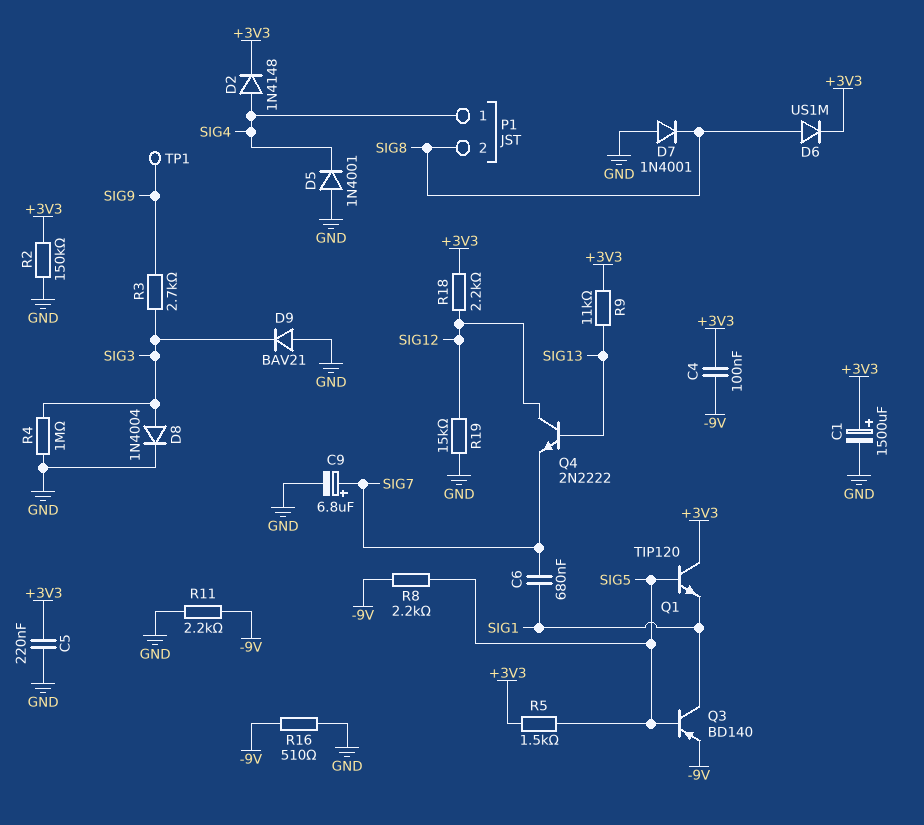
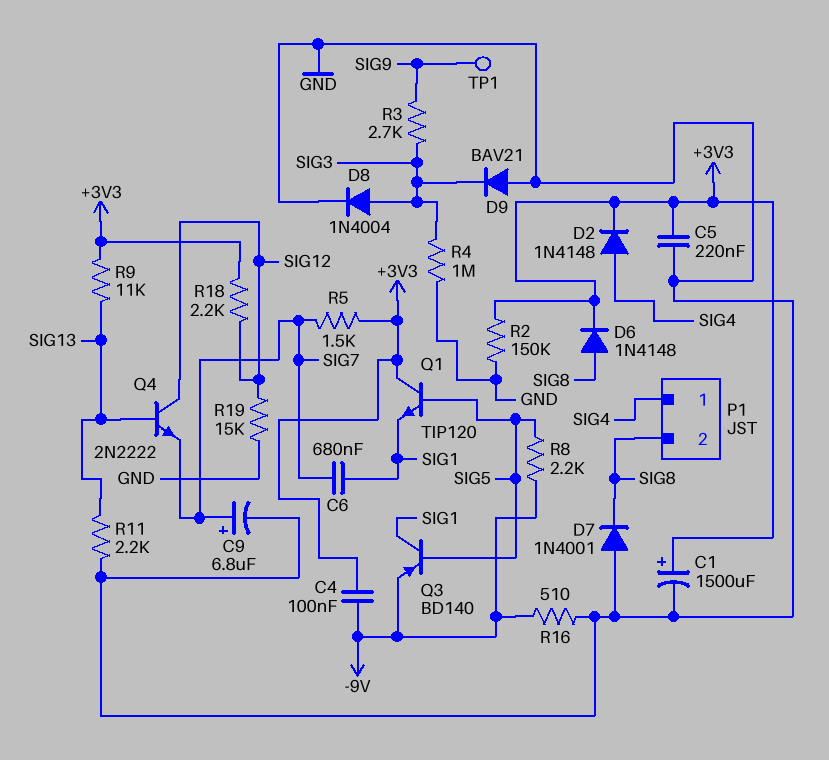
D5: diode 1N4001 (A GND, K SIG4) -> none
D6: diode US1M (A SIG8, K +3V3) -> diode 1N4148 (A SIG8, K +3V3)
R5: 1.5k (+3V3, SIG5) -> 1.5k (+3V3, SIG7)
R11: 2.2k (-9V, GND) -> 2.2k (GND, SIG13)

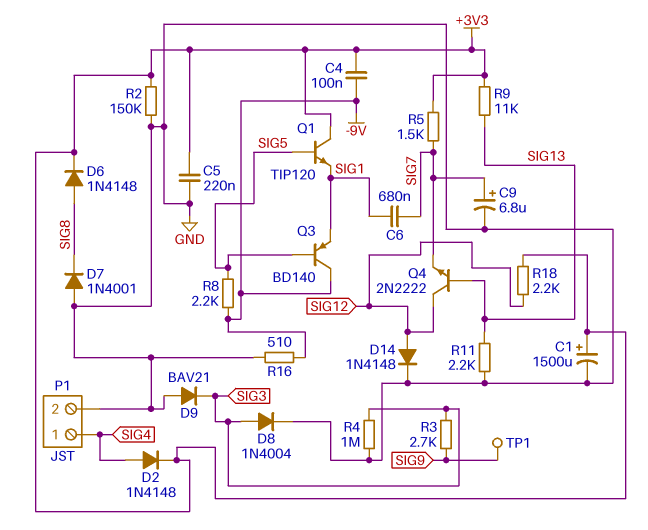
D14: none -> diode 1N4148 (A SIG12, K GND)
P1 pin 2: SIG8 -> GND
Q3: PNP BD140 (B SIG5, C SIG1, E -9V) -> PNP BD140 (B SIG5, C -9V, E SIG1)
R19: 15k (GND, SIG12) -> none

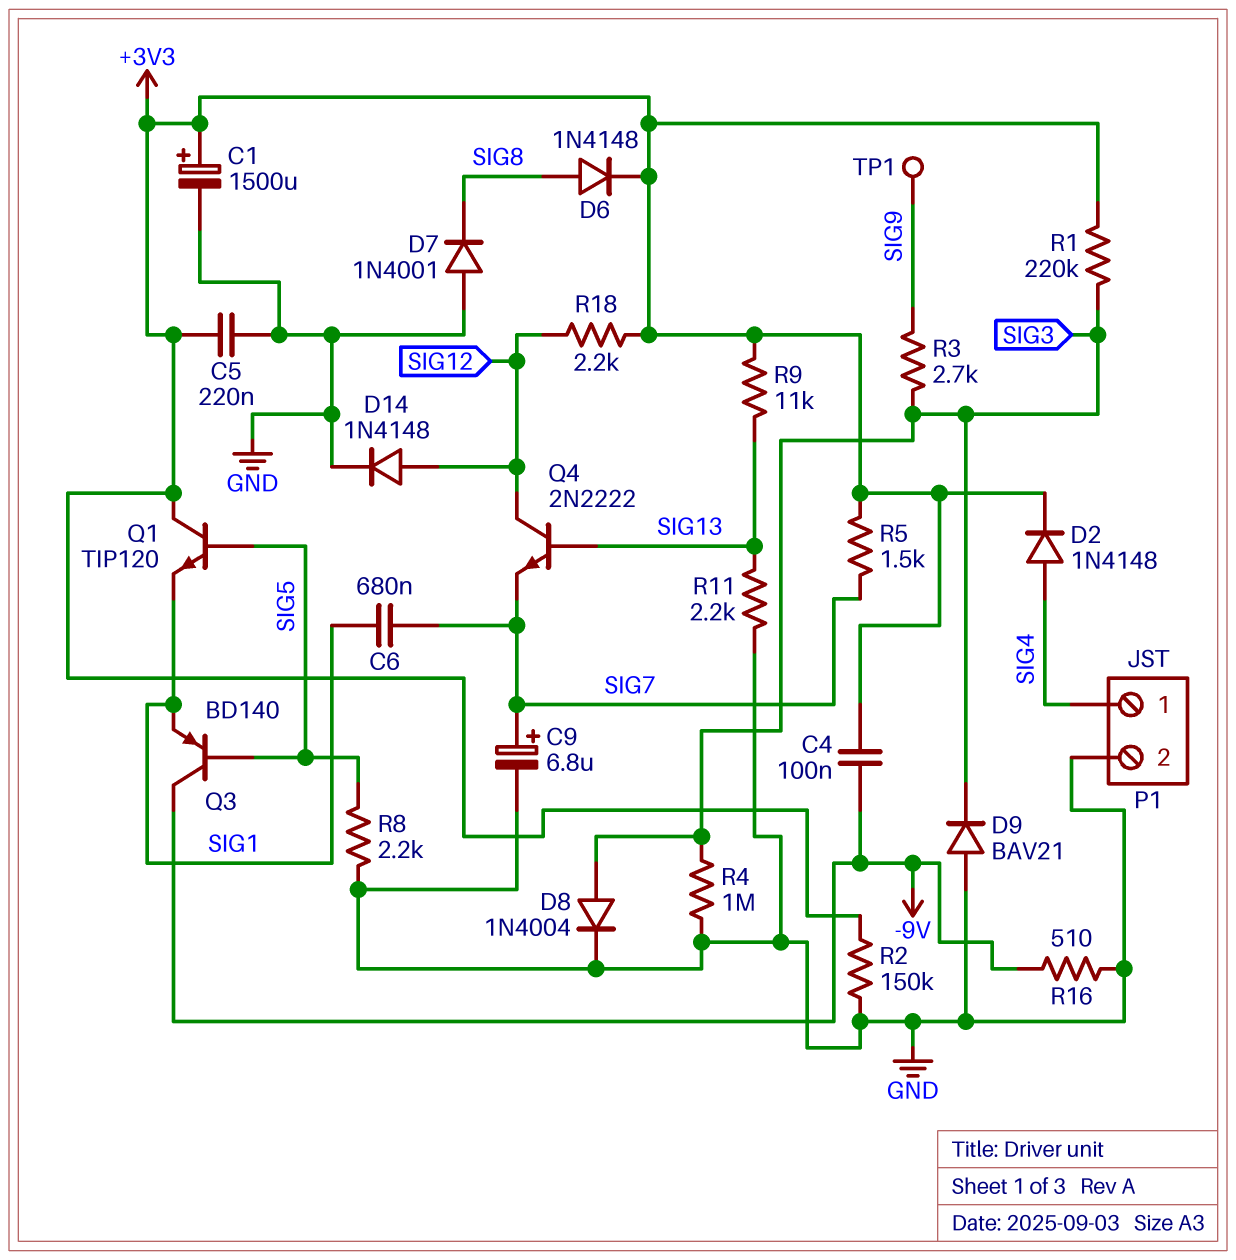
R1: none -> 220k (+3V3, SIG3)
R8: 2.2k (-9V, SIG5) -> 2.2k (GND, SIG5)

